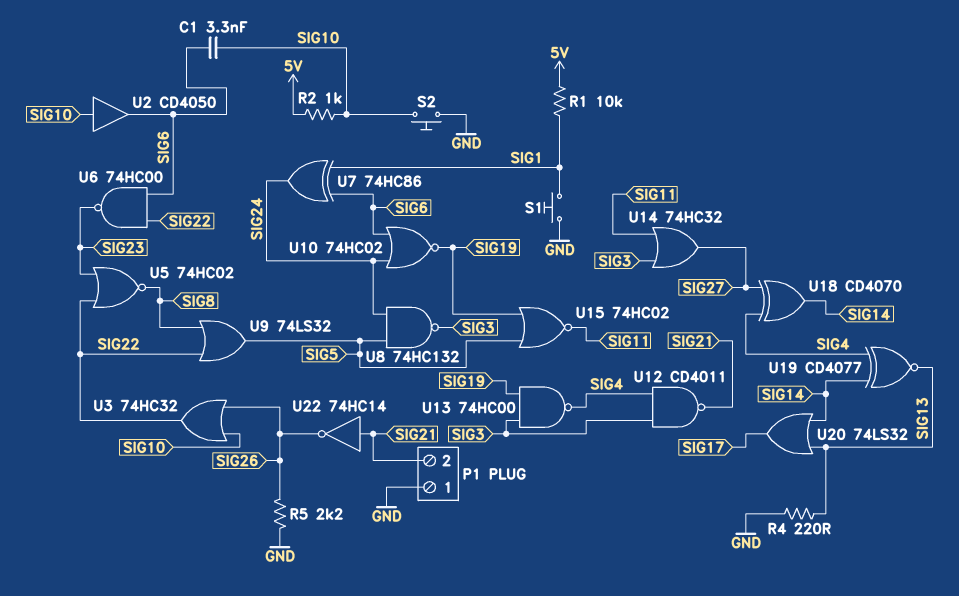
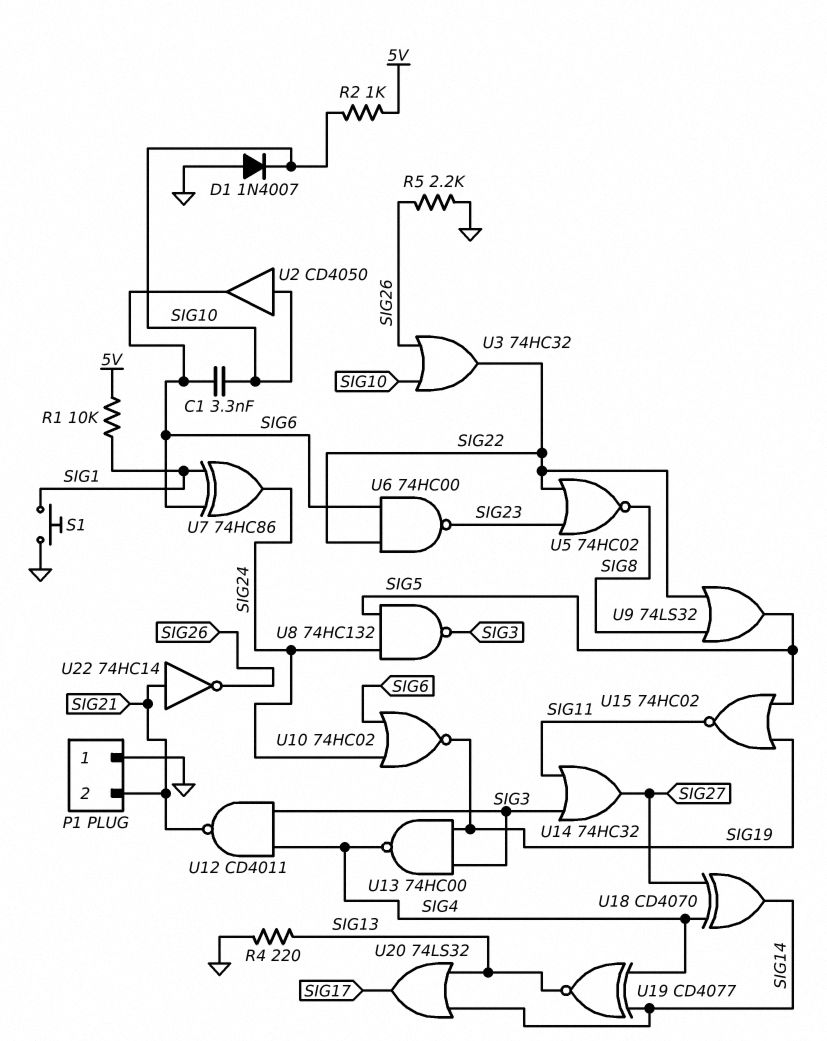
D1: none -> diode 1N4007 (A GND, K SIG10)
S2: button (GND, SIG10) -> none

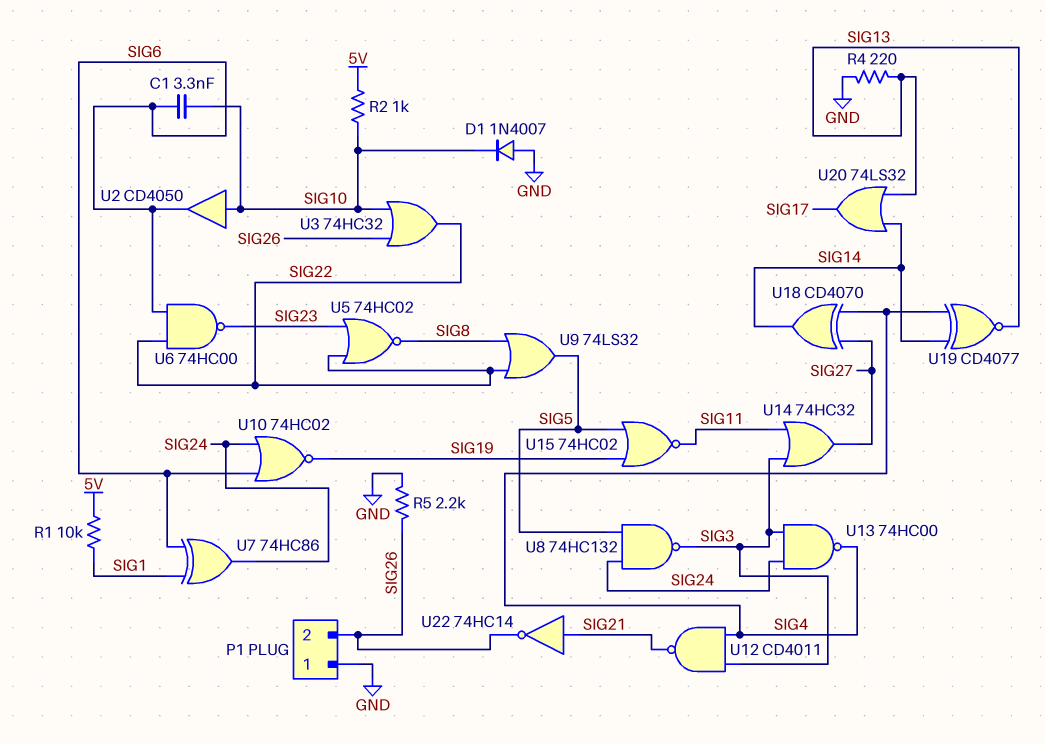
P1 pin 2: SIG21 -> SIG26
S1: button (GND, SIG1) -> none
U13: NAND 74HC00 (in SIG3, in SIG19, out SIG4) -> NAND 74HC00 (in SIG3, in SIG24, out SIG4)

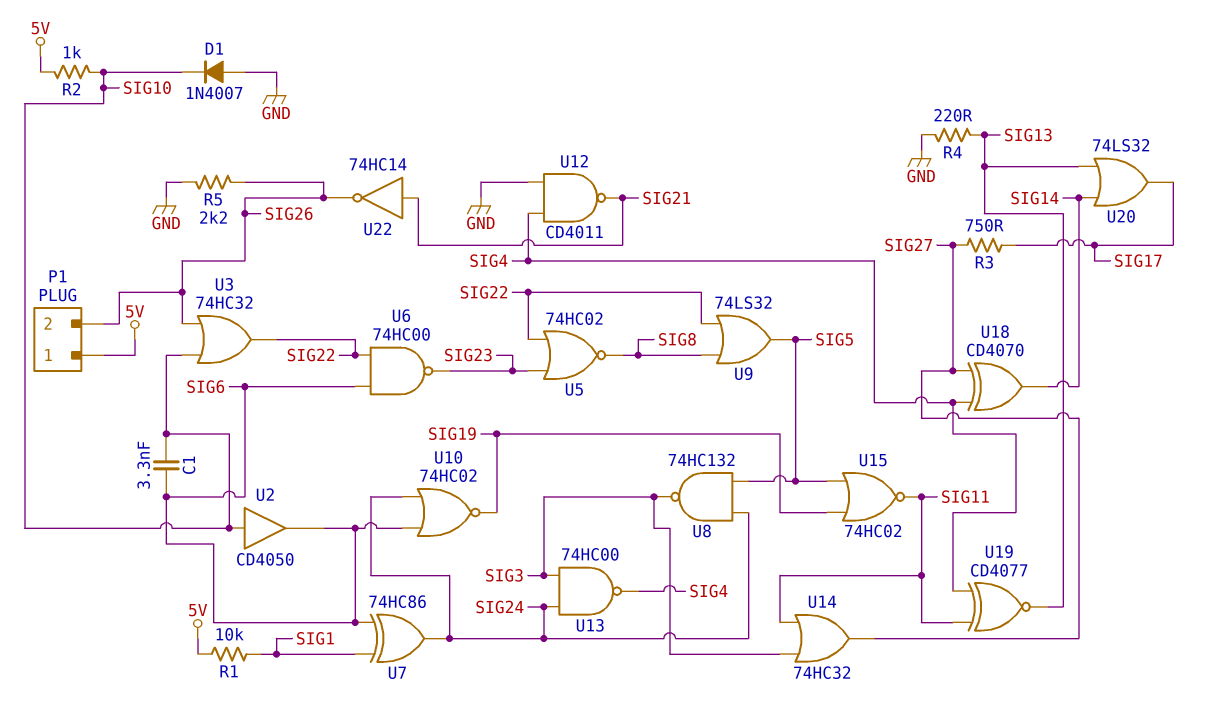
P1 pin 1: GND -> 5V
R3: none -> 750 (SIG17, SIG27)
U12: NAND CD4011 (in SIG3, in SIG4, out SIG21) -> NAND CD4011 (in GND, in SIG4, out SIG21)
U19: XNOR CD4077 (in SIG4, in SIG14, out SIG13) -> XNOR CD4077 (in SIG4, in SIG11, out SIG13)

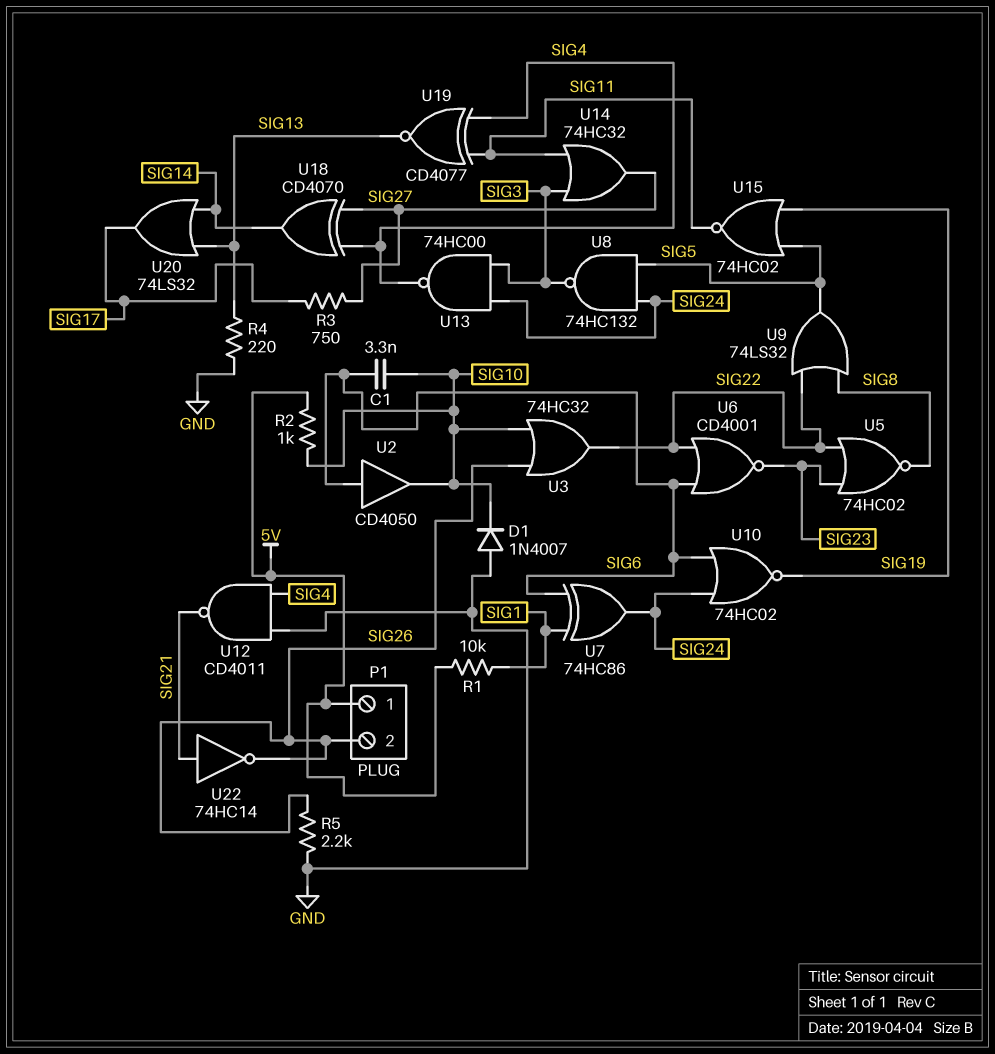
U2: buffer CD4050 (in SIG10, out SIG6) -> buffer CD4050 (in SIG6, out SIG10)
U6: NAND 74HC00 (in SIG6, in SIG22, out SIG23) -> NOR CD4001 (in SIG6, in SIG22, out SIG23)

